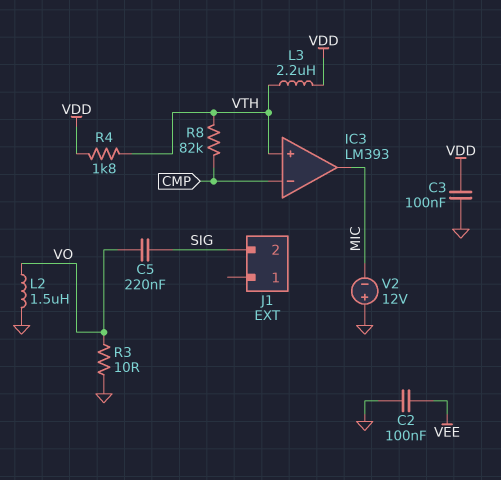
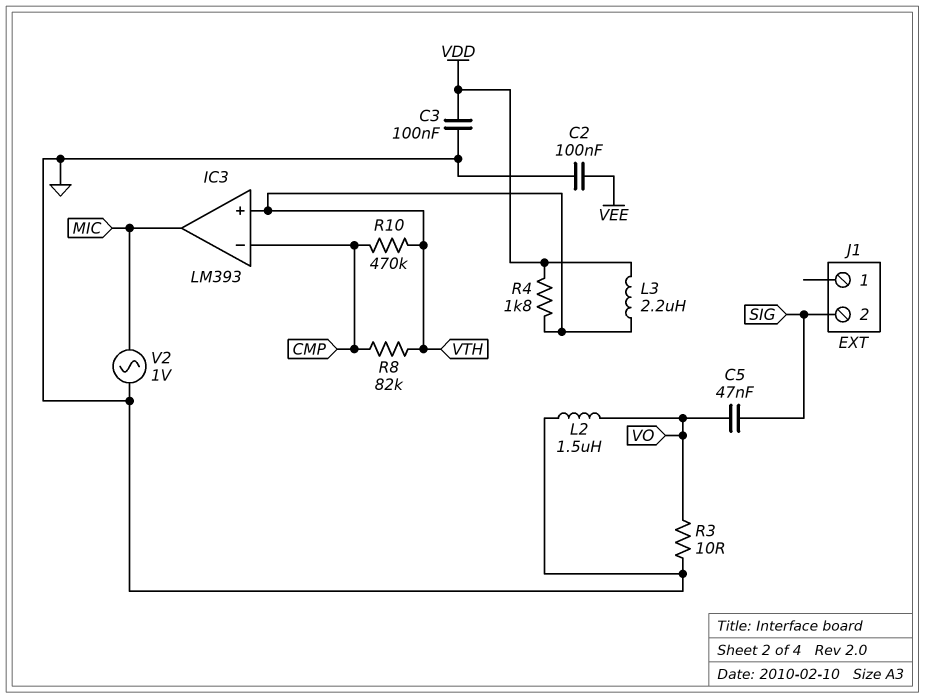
C5: 220nF (SIG, VO) -> 47nF (SIG, VO)
R10: none -> 470k (CMP, VTH)
V2: 12V (plus GND, minus MIC) -> AC 1V (GND, MIC)

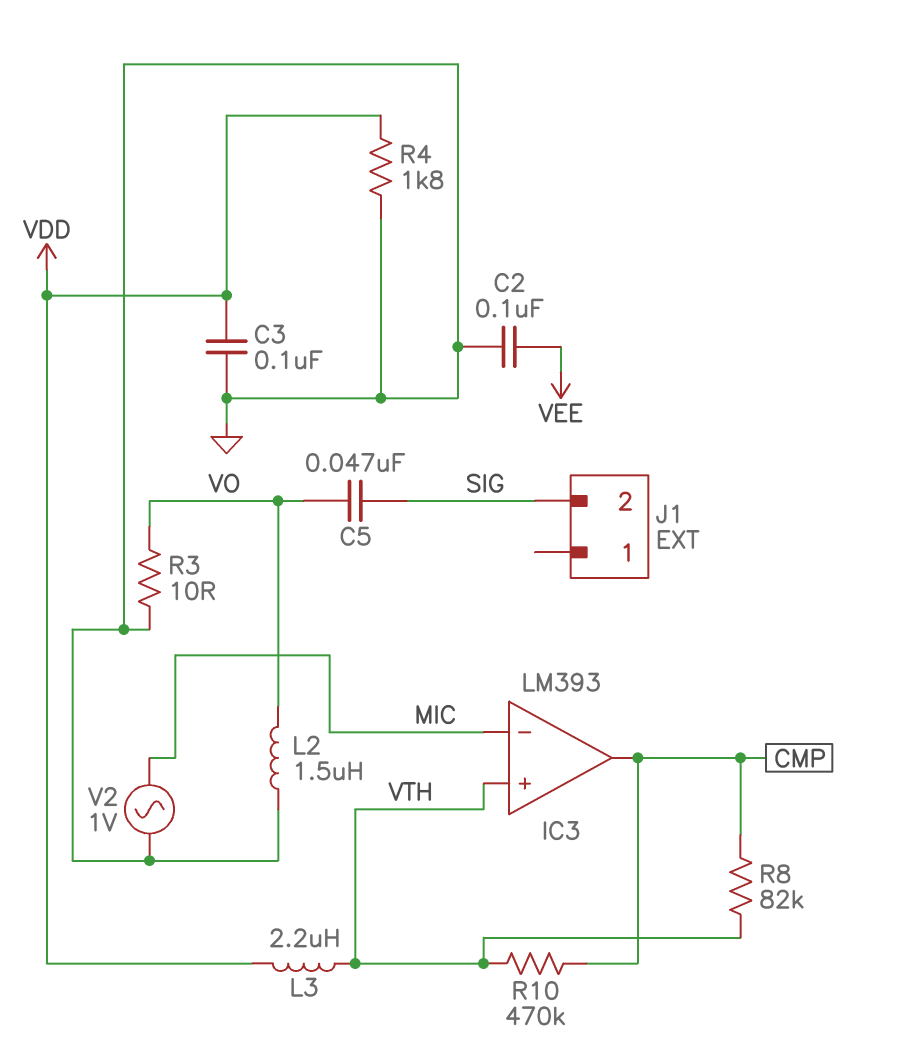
IC3 pin in-: CMP -> MIC
IC3 pin out: MIC -> CMP
R4: 1.8k (VDD, VTH) -> 1.8k (GND, VDD)

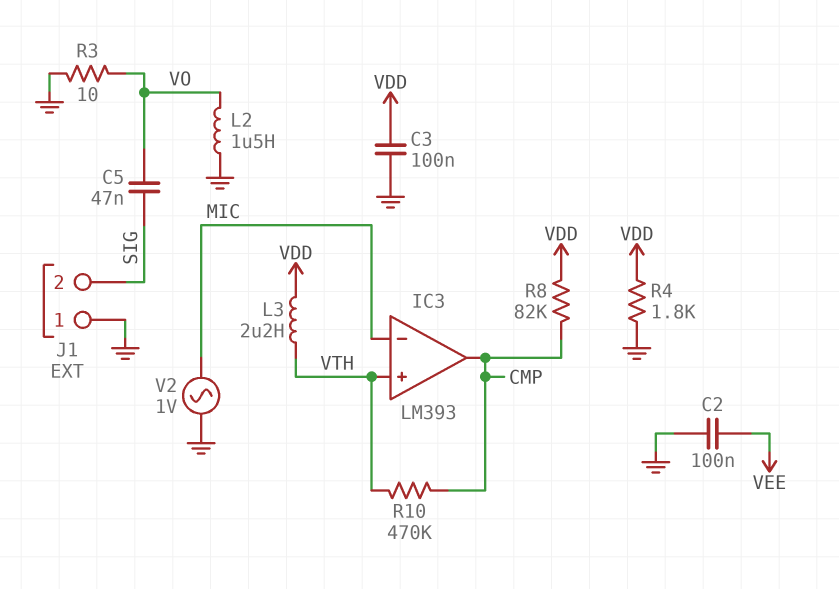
J1 pin 1: none -> GND
R8: 82k (CMP, VTH) -> 82k (CMP, VDD)

